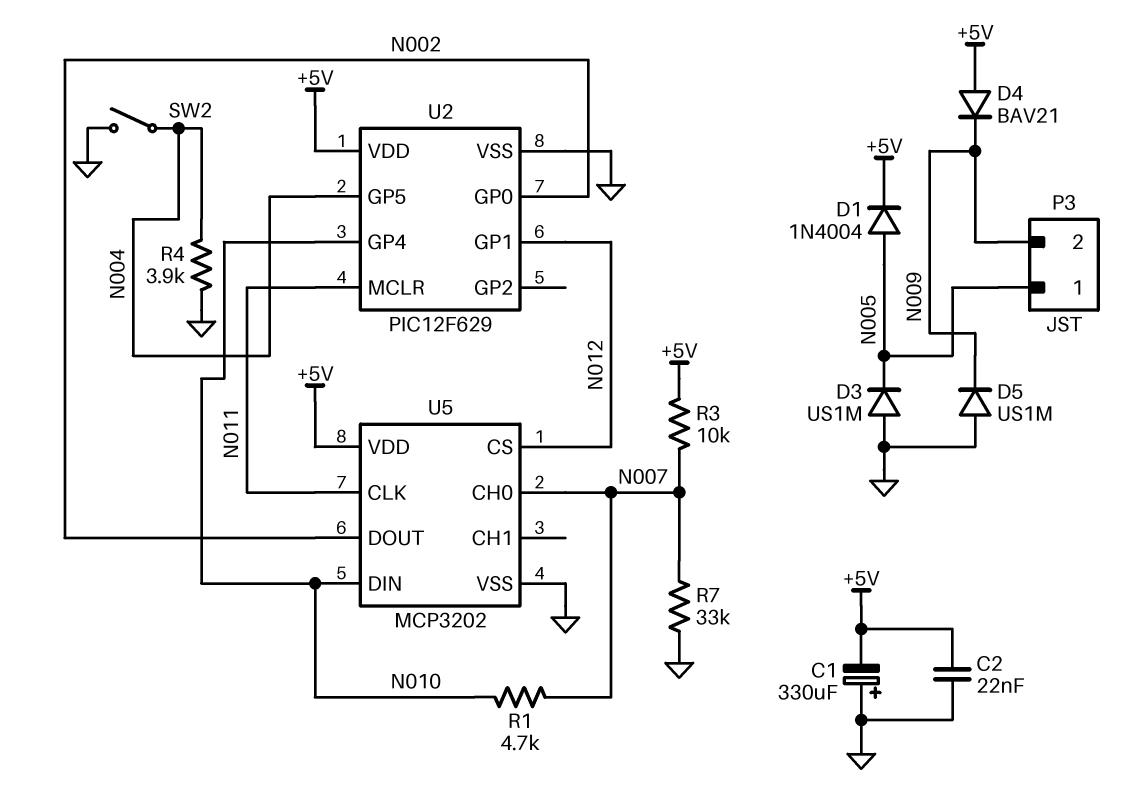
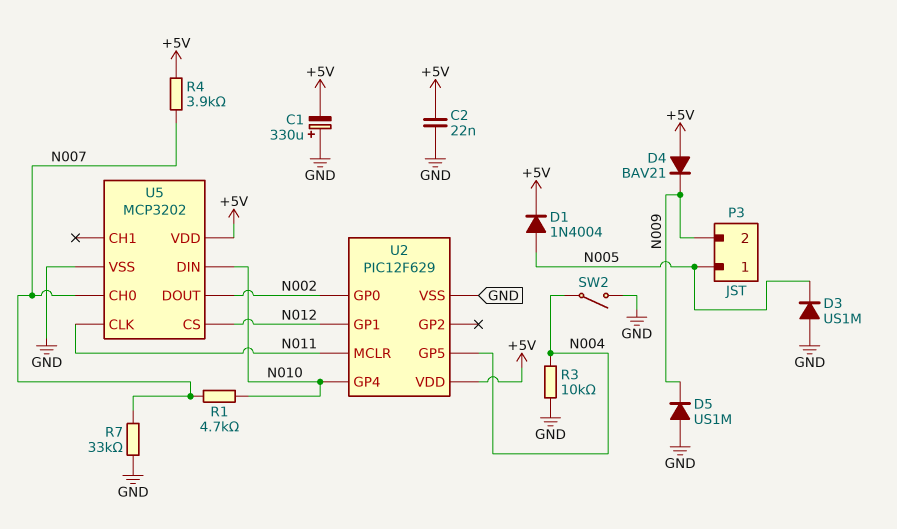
R3: 10k (+5V, N007) -> 10k (GND, N004)
R4: 3.9k (GND, N004) -> 3.9k (+5V, N007)

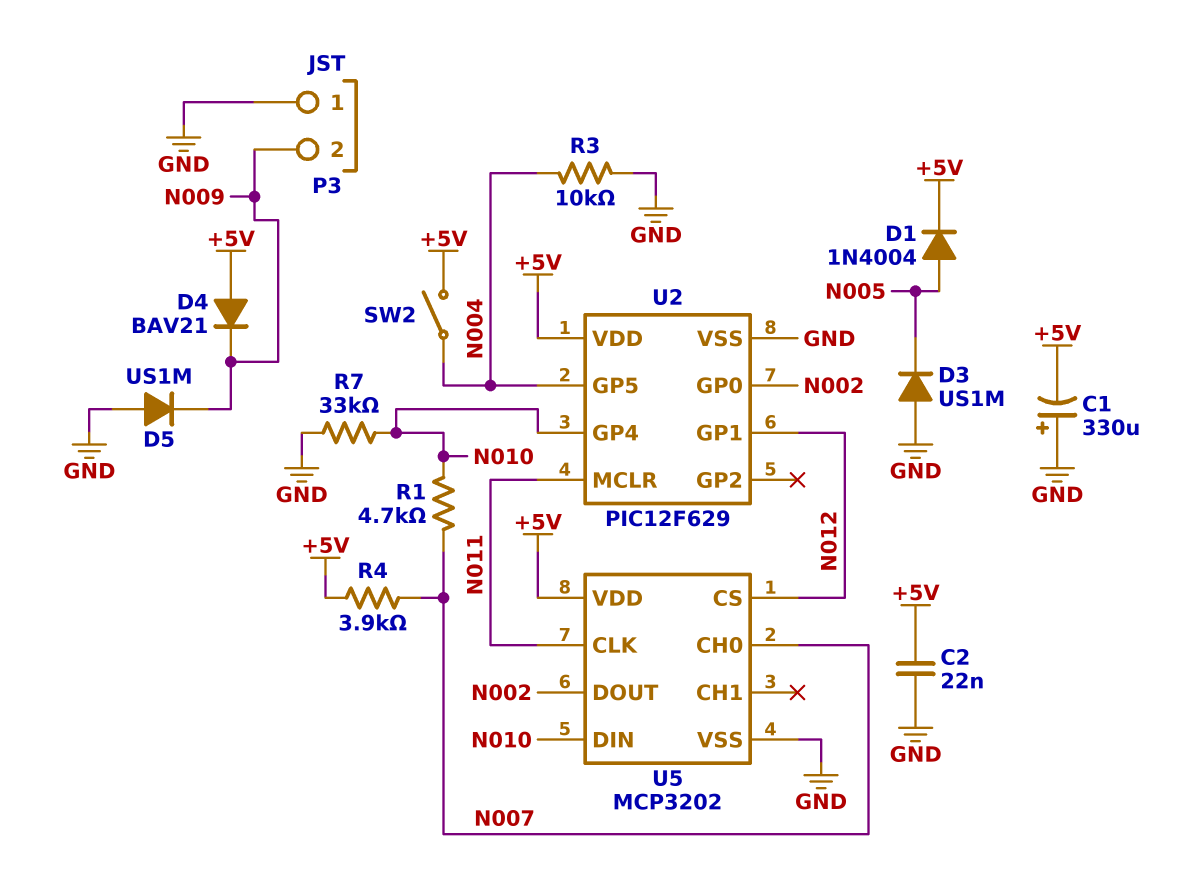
P3 pin 1: N005 -> GND
R7: 33k (GND, N007) -> 33k (GND, N010)
SW2: switch (GND, N004) -> switch (+5V, N004)

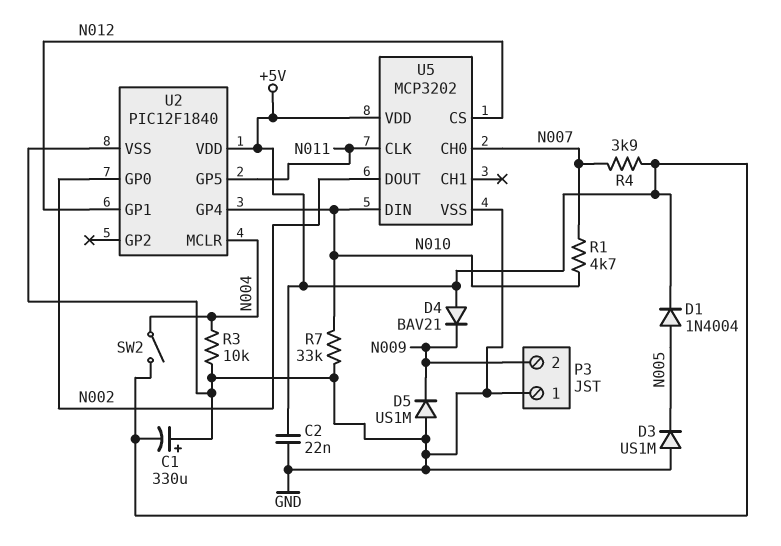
U2: PIC12F629 -> PIC12F1840
U2 pin GP5: N004 -> N011
U2 pin MCLR: N011 -> N004

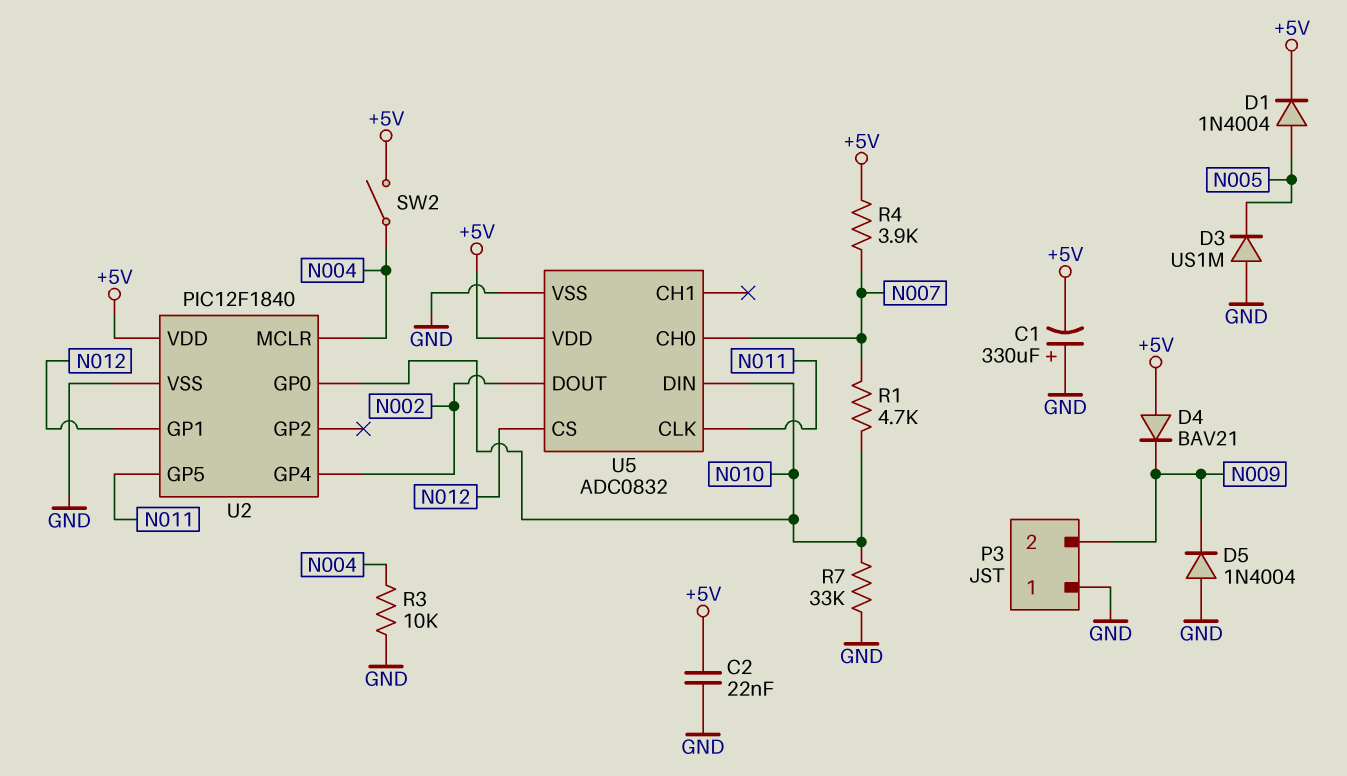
D5: diode US1M (A GND, K N009) -> diode 1N4004 (A GND, K N009)
U2 pin GP0: N002 -> N010
U2 pin GP4: N010 -> N002
U5: MCP3202 -> ADC0832

